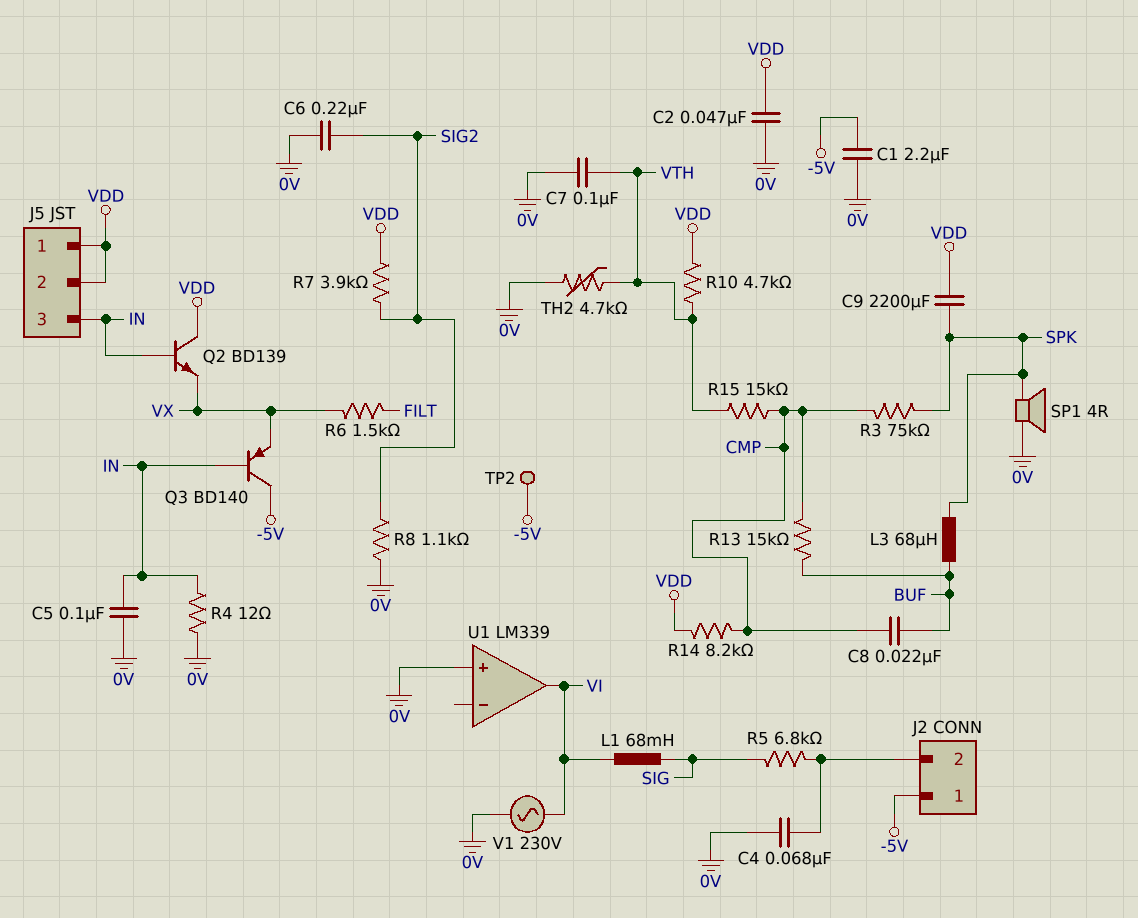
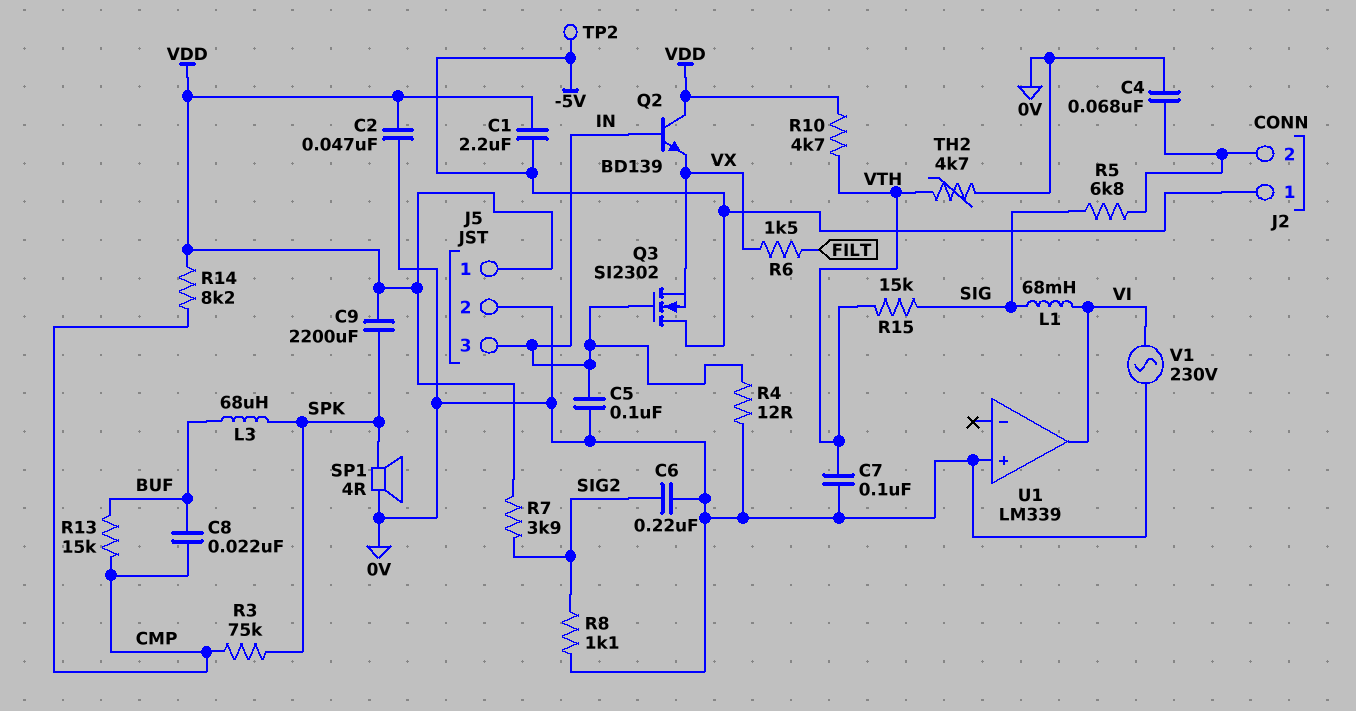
C1: 2.2uF (-5V, 0V) -> 2.2uF (-5V, VDD)
J5 pin 2: VDD -> 0V
Q3: PNP BD140 (B IN, C -5V, E VX) -> NMOS SI2302 (G IN, D -5V, S VX)
R15: 15k (CMP, VTH) -> 15k (SIG, VTH)

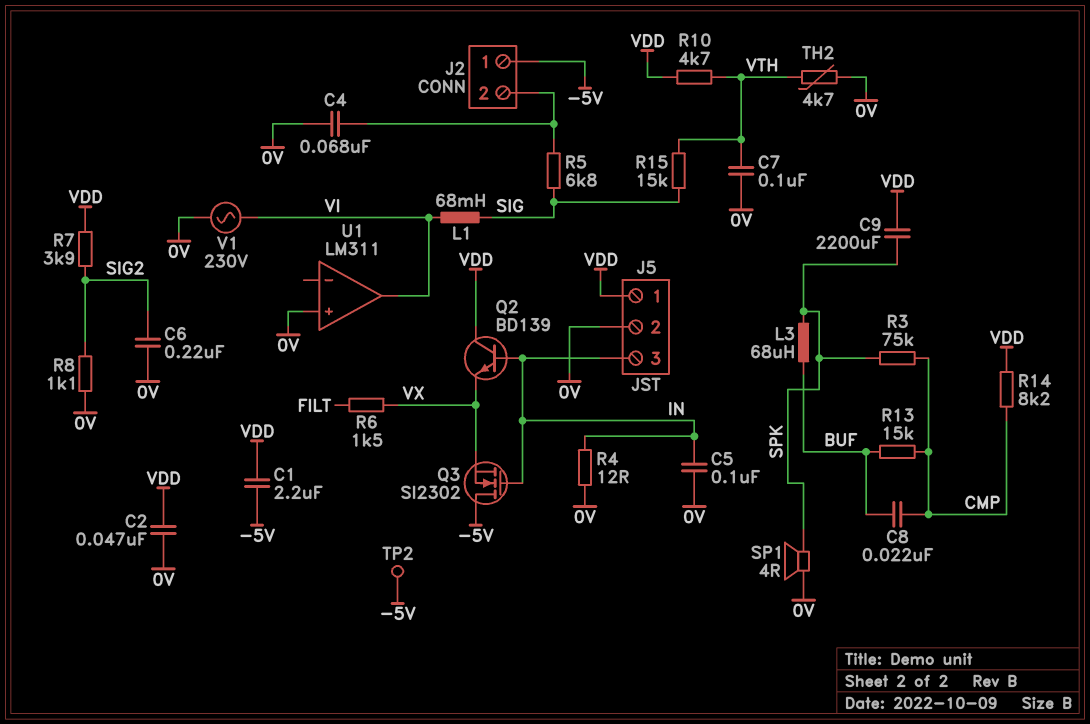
U1: LM339 -> LM311

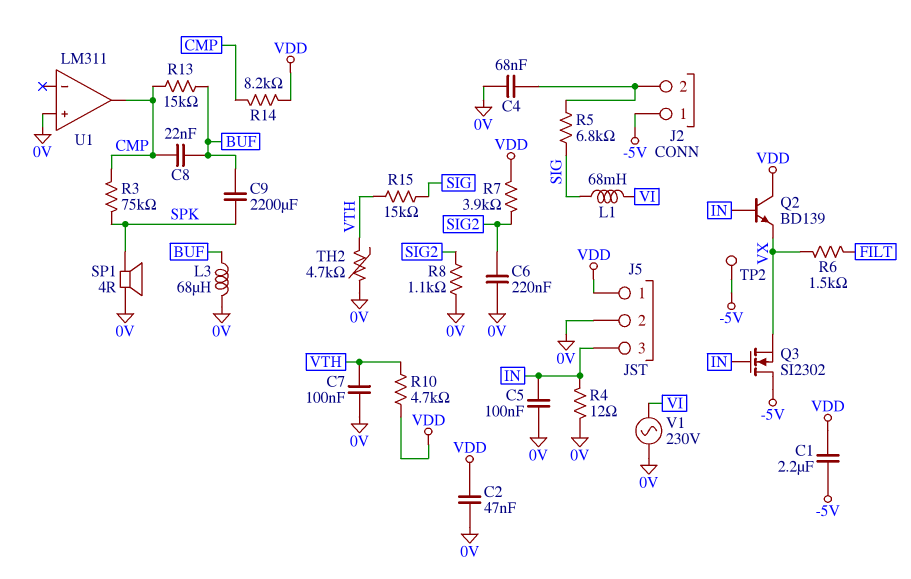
C9: 2200uF (SPK, VDD) -> 2200uF (BUF, SPK)
L3: 68uH (BUF, SPK) -> 68uH (0V, BUF)
U1 pin out: VI -> CMP

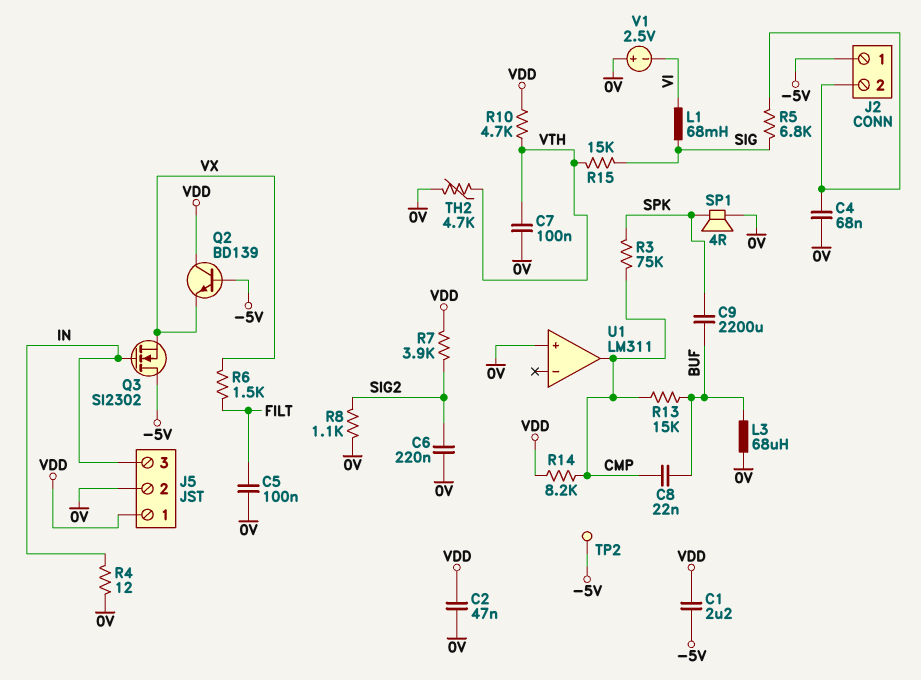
C5: 100nF (0V, IN) -> 100nF (0V, FILT)
Q2: NPN BD139 (B IN, C VDD, E VX) -> NPN BD139 (B -5V, C VDD, E VX)
V1: AC 230V (0V, VI) -> 2.5V (plus 0V, minus VI)

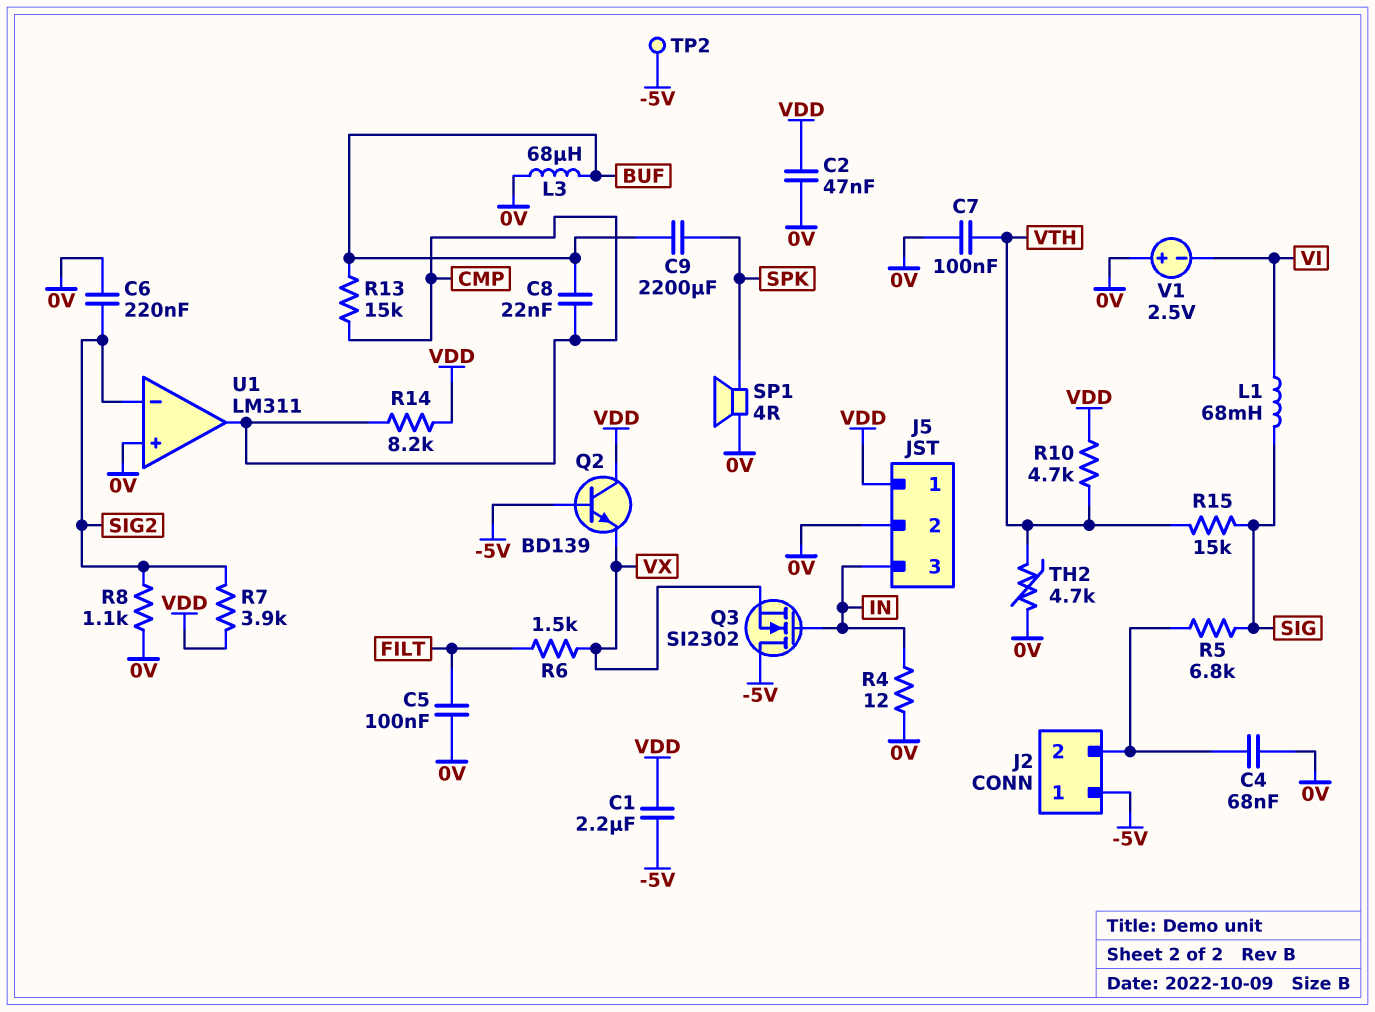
R3: 75k (CMP, SPK) -> none
U1 pin in-: none -> SIG2

